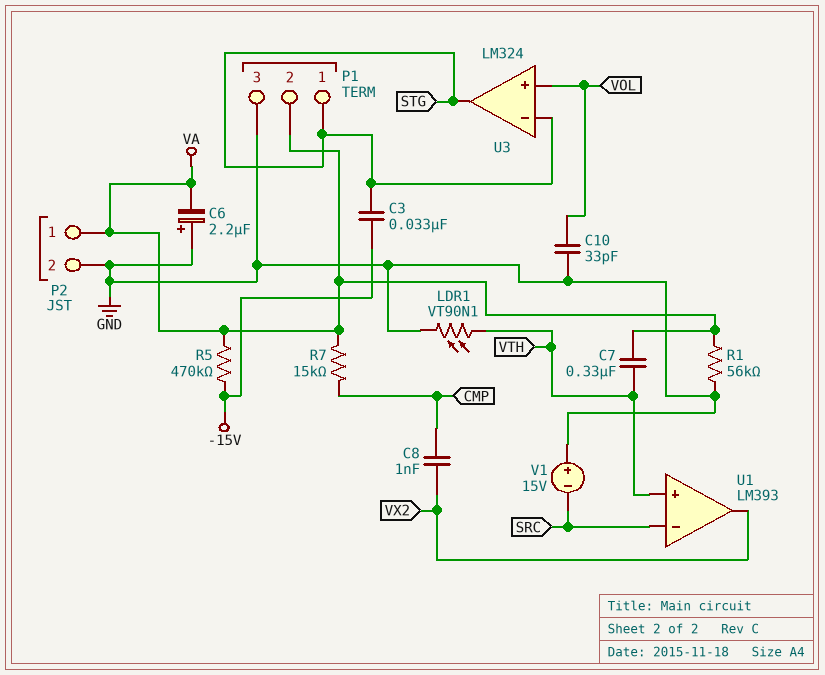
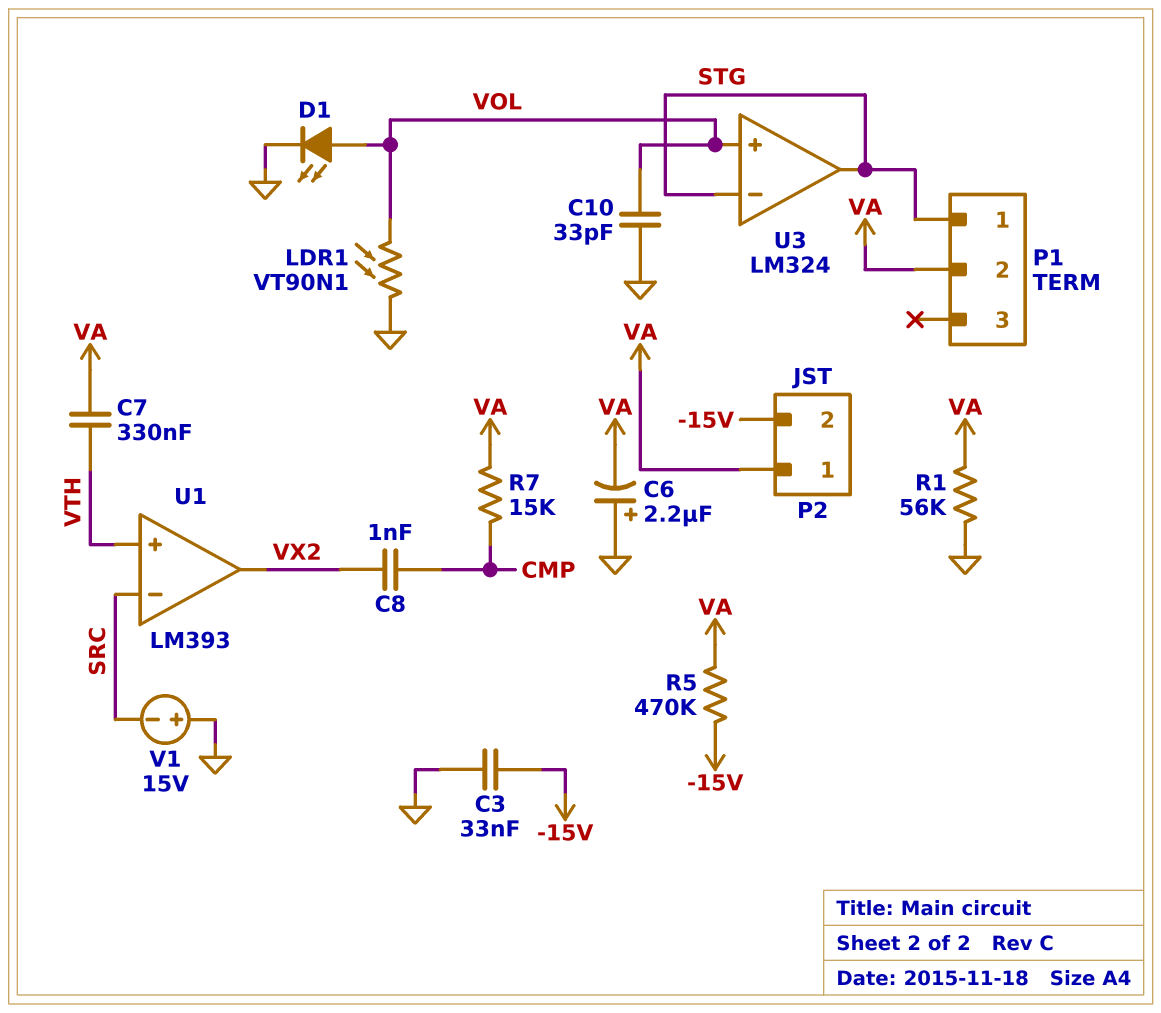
C3: 33nF (-15V, STG) -> 33nF (-15V, GND)
D1: none -> LED (A VOL, K GND)
LDR1: VT90N1 (GND, VTH) -> VT90N1 (GND, VOL)
P1 pin 3: GND -> none
P2 pin 2: GND -> -15V

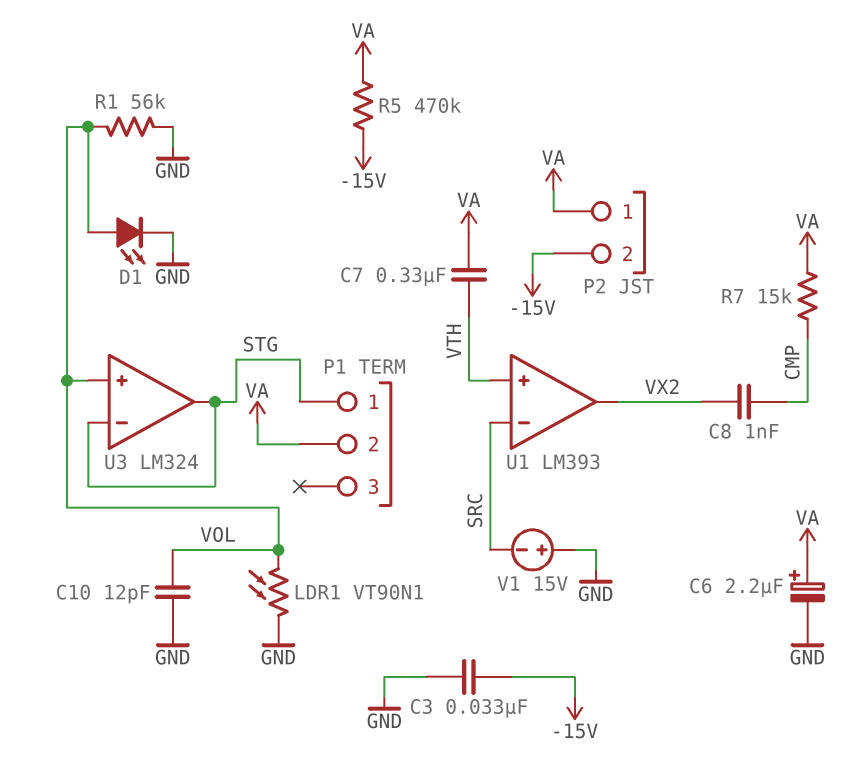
C6: 2.2uF (plus GND, minus VA) -> 2.2uF (plus VA, minus GND)
C10: 33pF (GND, VOL) -> 12pF (GND, VOL)
R1: 56k (GND, VA) -> 56k (GND, VOL)

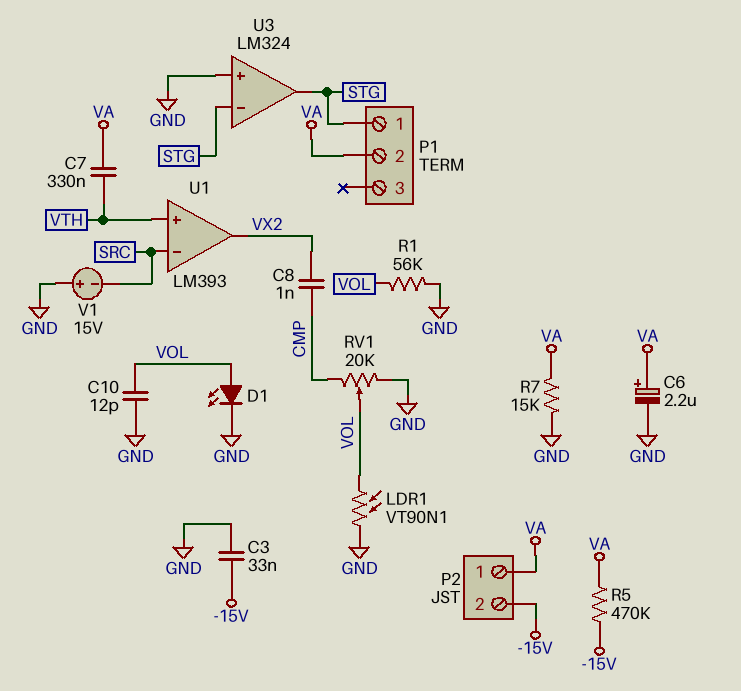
R7: 15k (CMP, VA) -> 15k (GND, VA)
RV1: none -> 20k (CMP, GND, wiper VOL)
U3 pin in+: VOL -> GND

